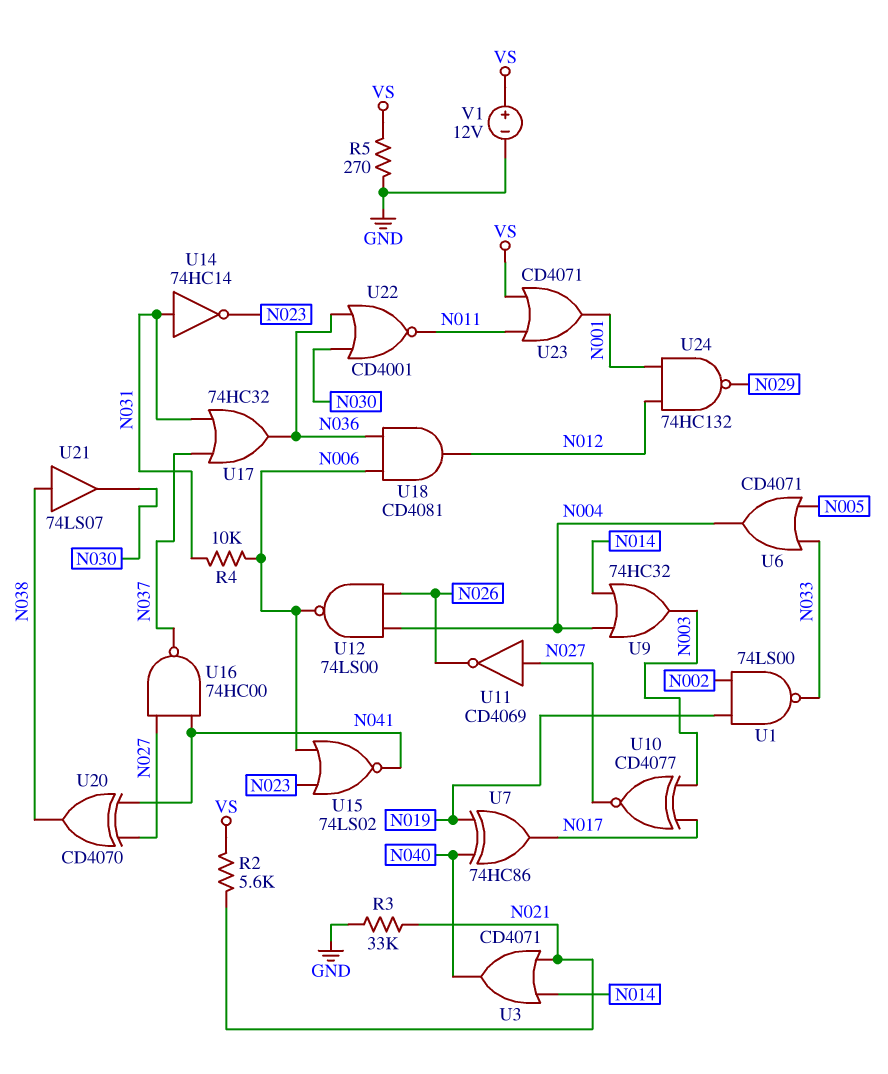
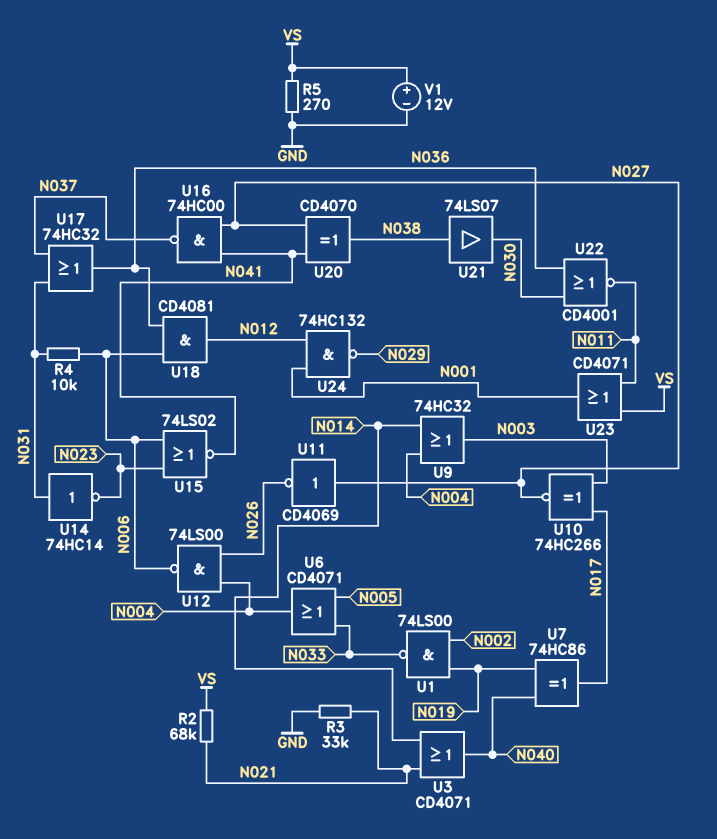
R2: 5.6k (N021, VS) -> 68k (N021, VS)
U10: XNOR CD4077 (in N003, in N017, out N027) -> XNOR 74HC266 (in N003, in N017, out N027)

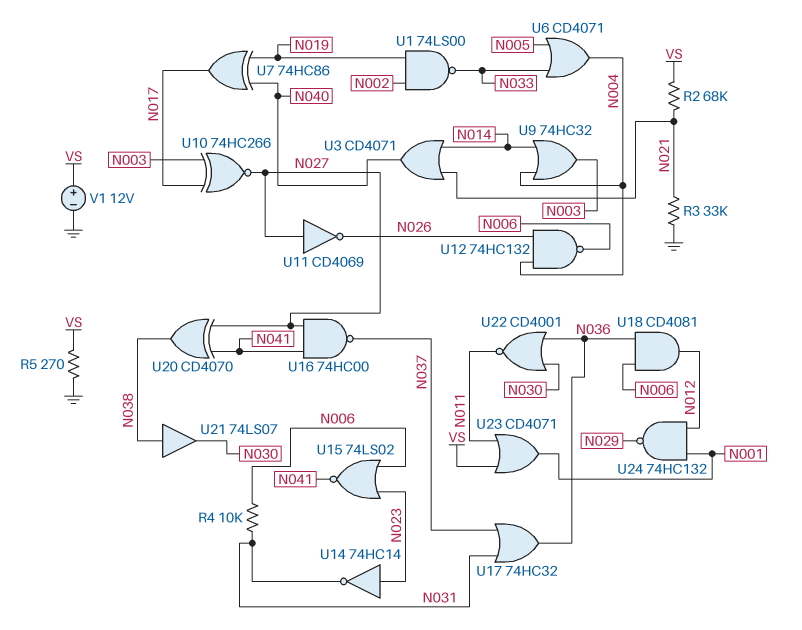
U12: NAND 74LS00 (in N004, in N026, out N006) -> NAND 74HC132 (in N004, in N026, out N006)
U14: NOT 74HC14 (in N031, out N023) -> NOT 74HC14 (in N023, out N031)

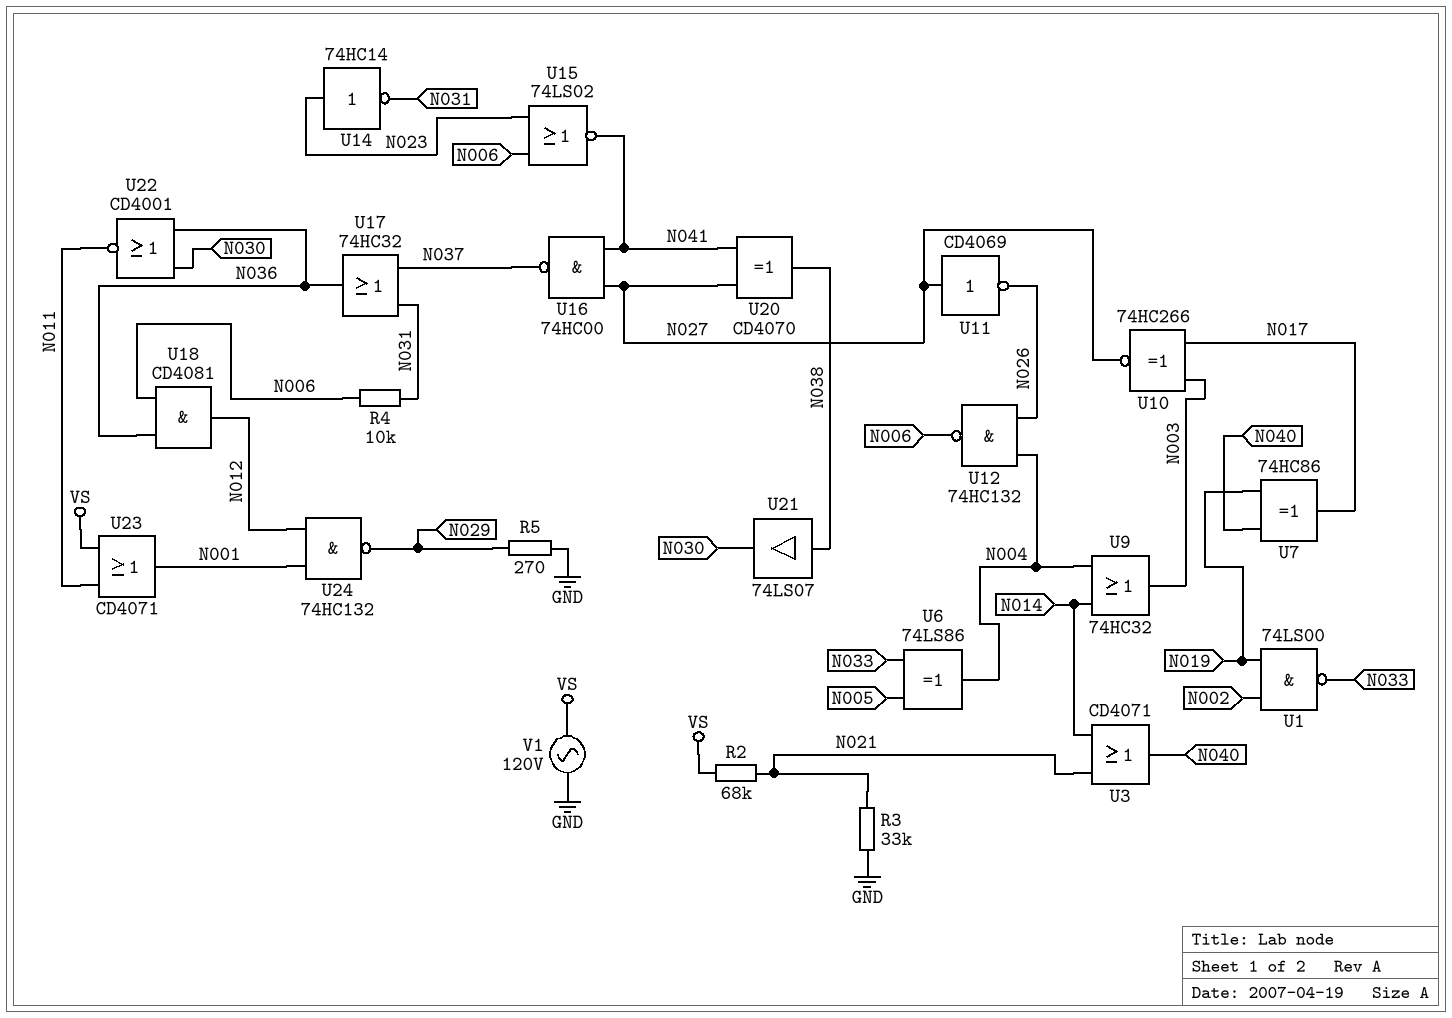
R5: 270 (GND, VS) -> 270 (GND, N029)
U6: OR CD4071 (in N005, in N033, out N004) -> XOR 74LS86 (in N005, in N033, out N004)
V1: 12V (plus VS, minus GND) -> AC 120V (GND, VS)

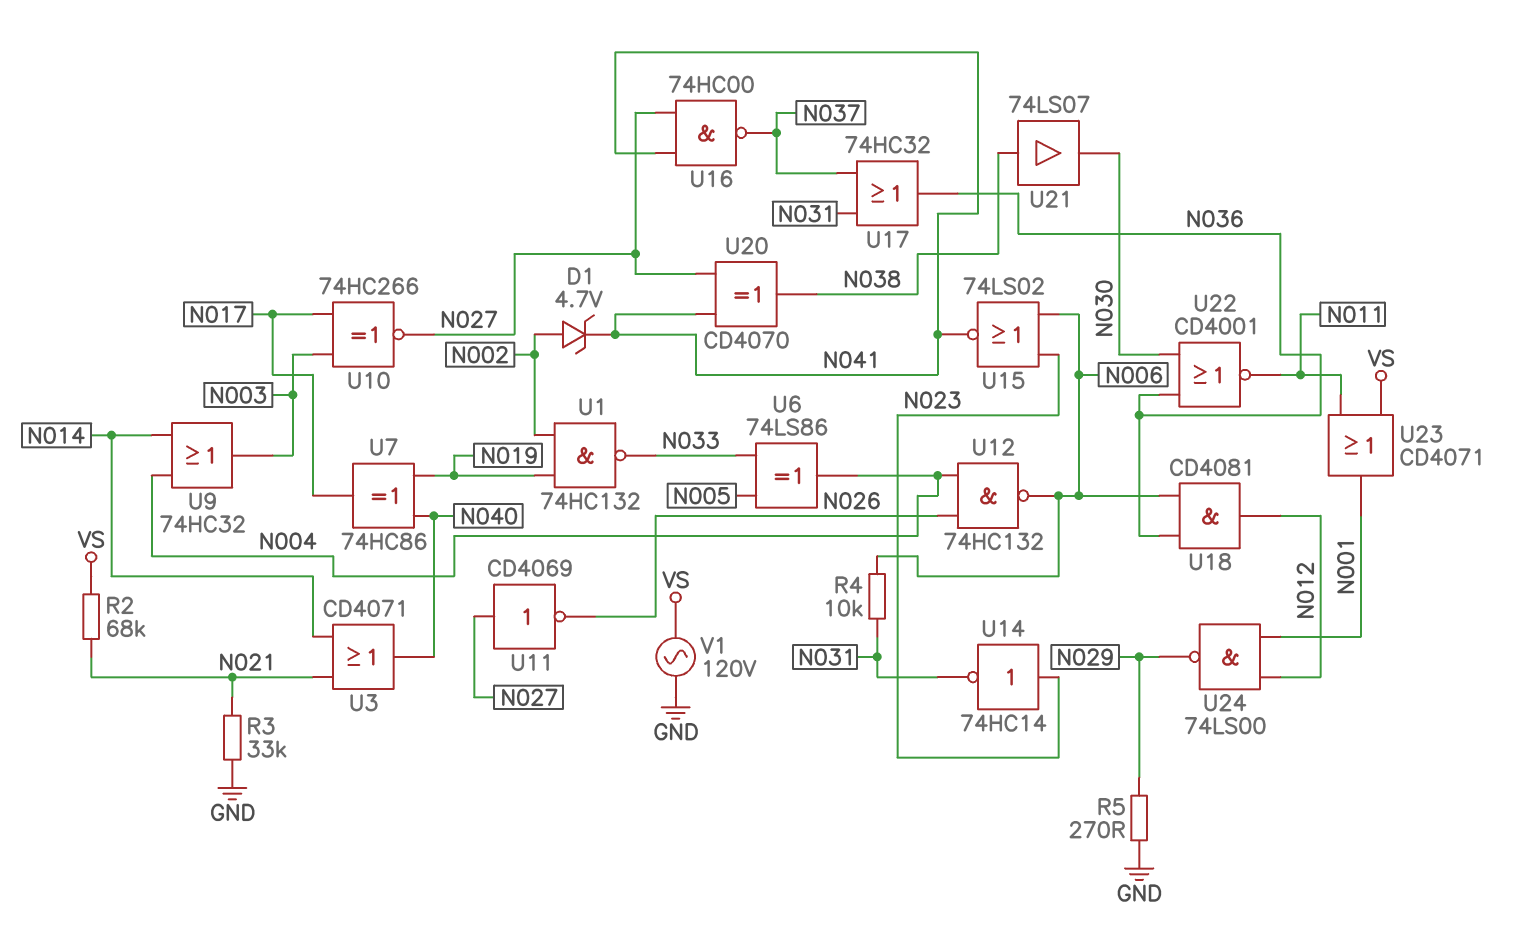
D1: none -> zener 4.7V (A N002, K N041)
U1: NAND 74LS00 (in N002, in N019, out N033) -> NAND 74HC132 (in N002, in N019, out N033)
U24: NAND 74HC132 (in N001, in N012, out N029) -> NAND 74LS00 (in N001, in N012, out N029)

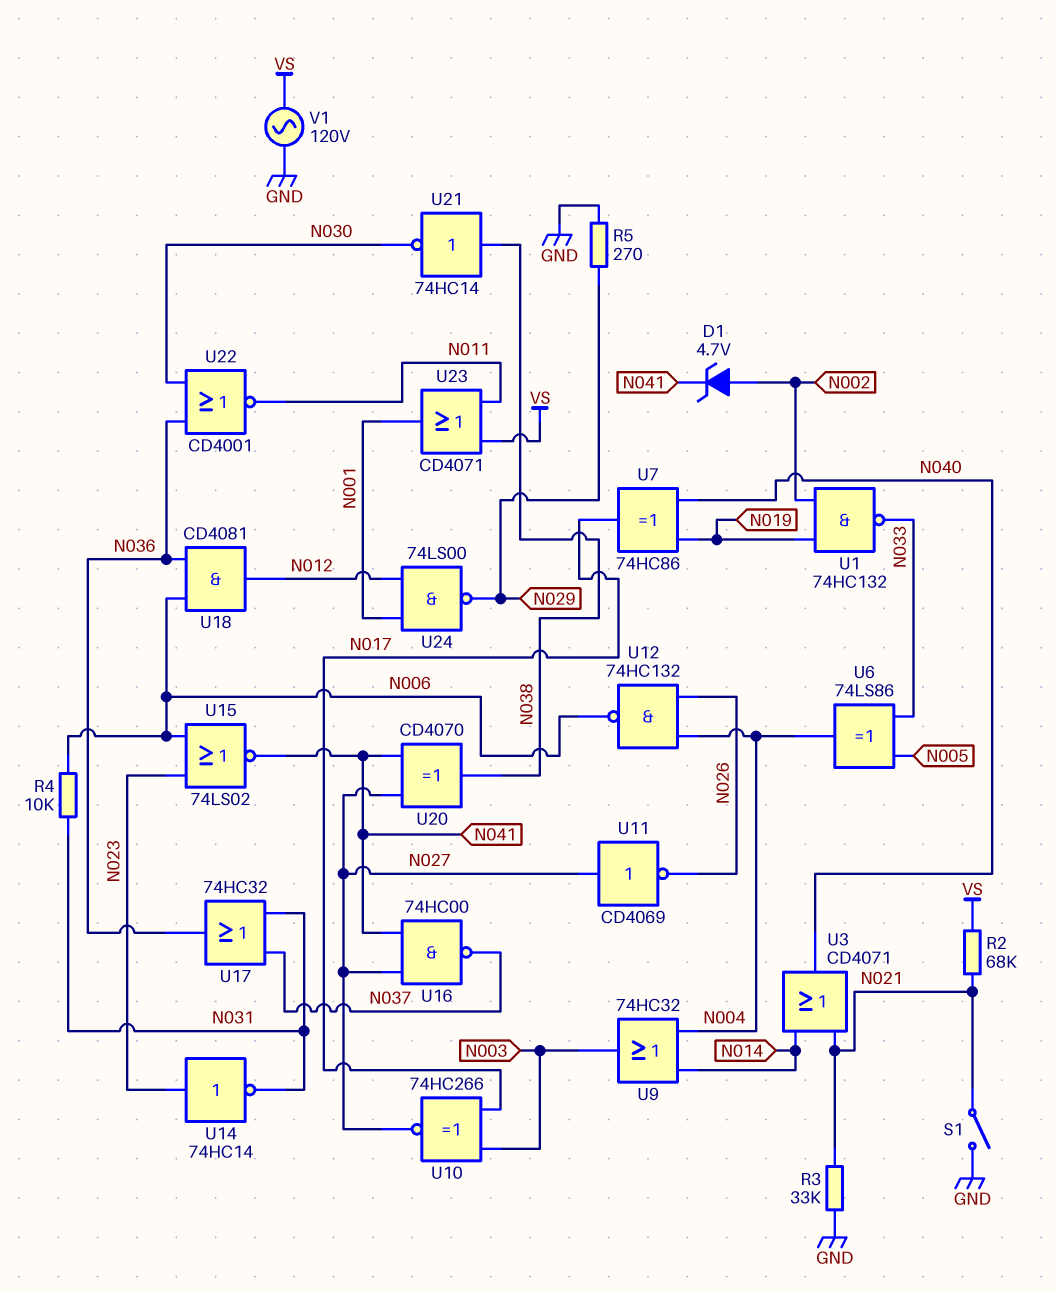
S1: none -> switch (GND, N021)
U21: buffer 74LS07 (in N038, out N030) -> NOT 74HC14 (in N038, out N030)

